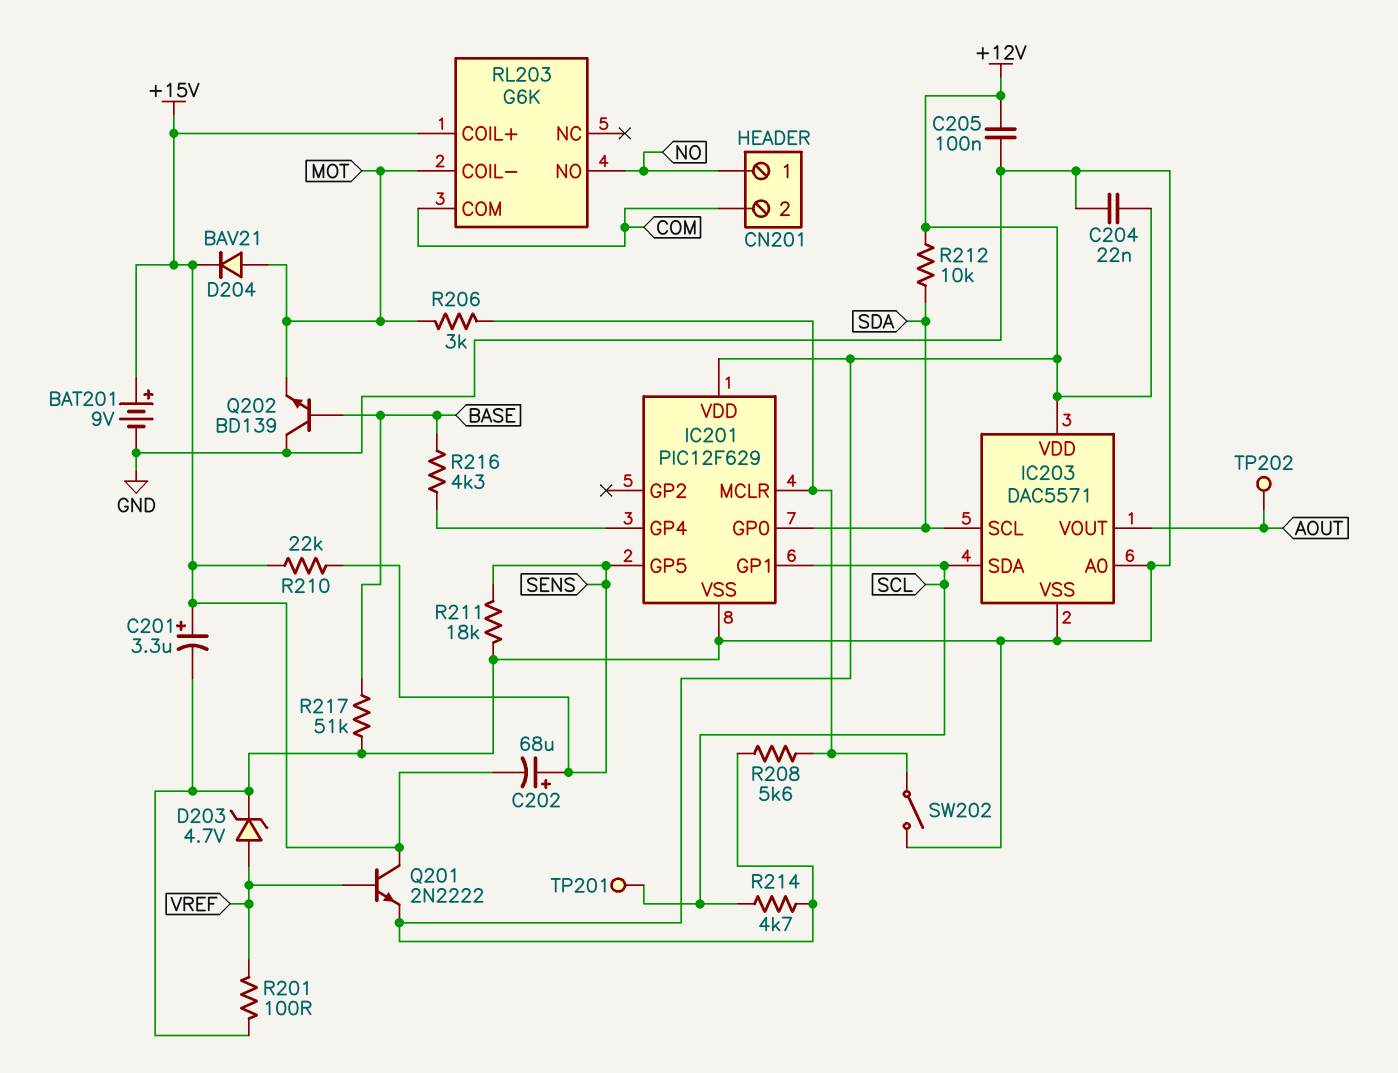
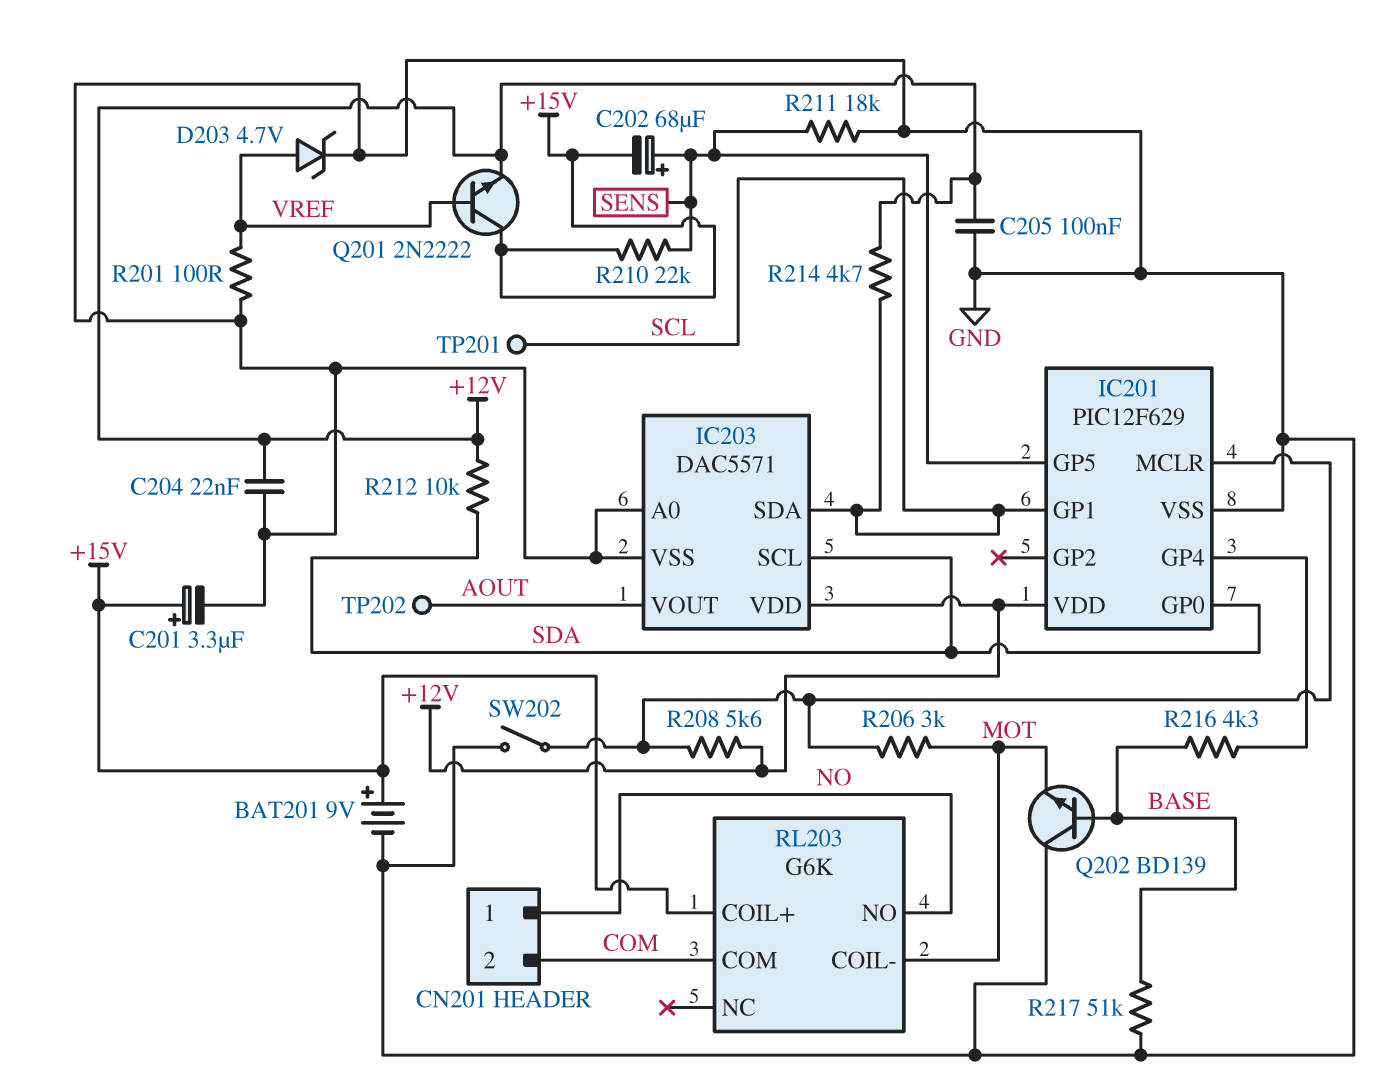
D204: diode BAV21 (A MOT, K +15V) -> none

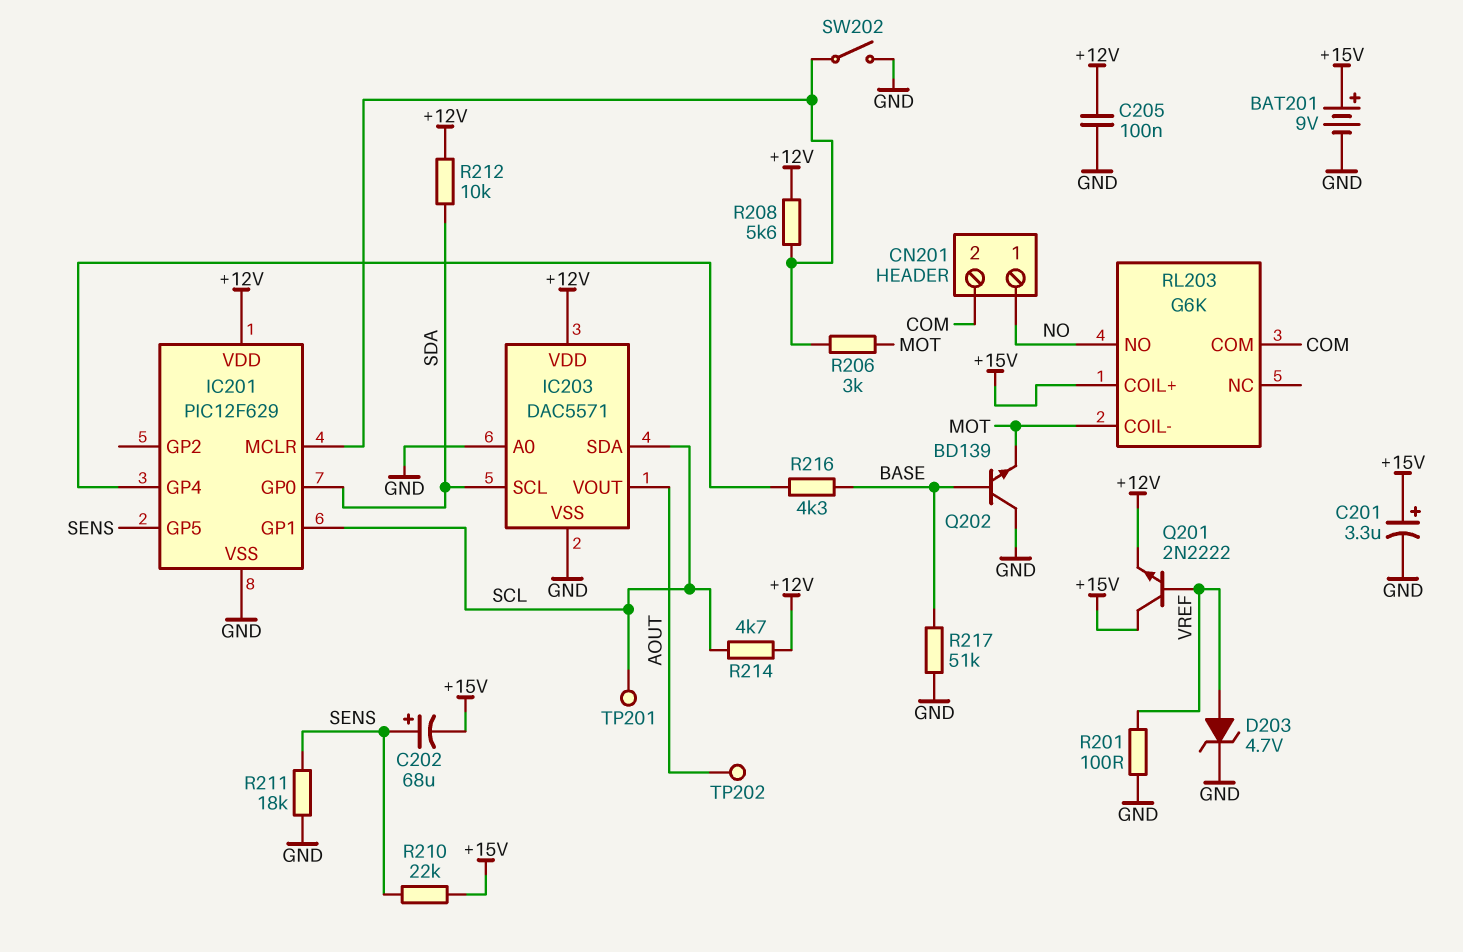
C204: 22nF (+12V, GND) -> none

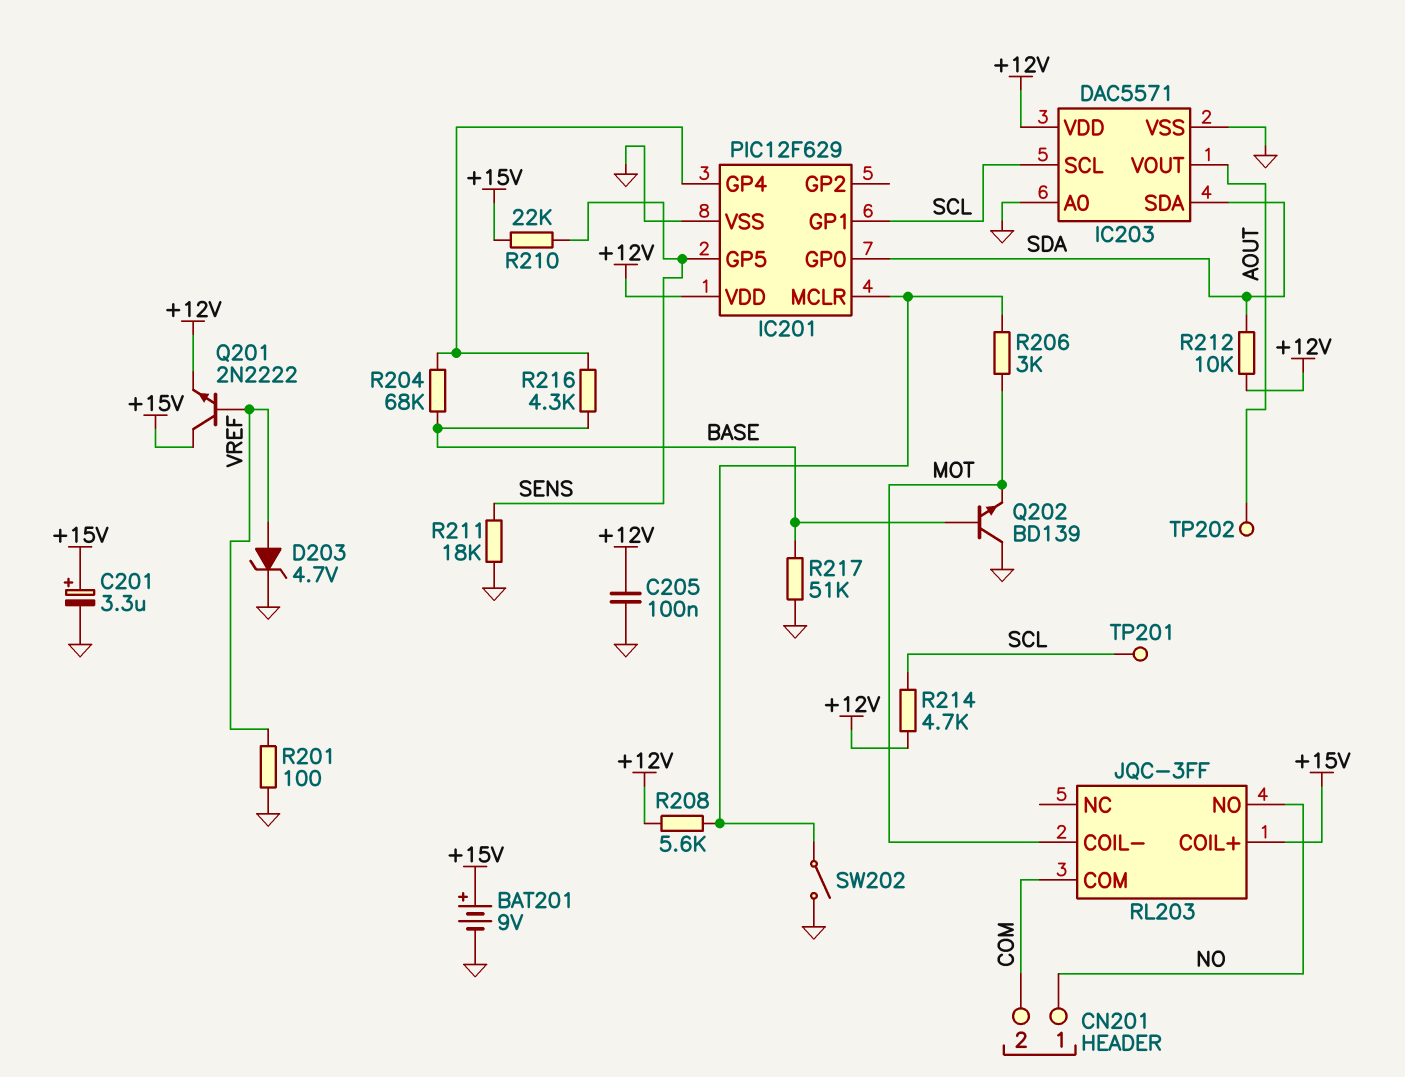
C202: 68uF (plus SENS, minus +15V) -> none
IC203 pin SCL: SDA -> SCL
IC203 pin SDA: SCL -> SDA
R204: none -> 68k (BASE, IC201/GP4)
RL203: G6K -> JQC-3FF

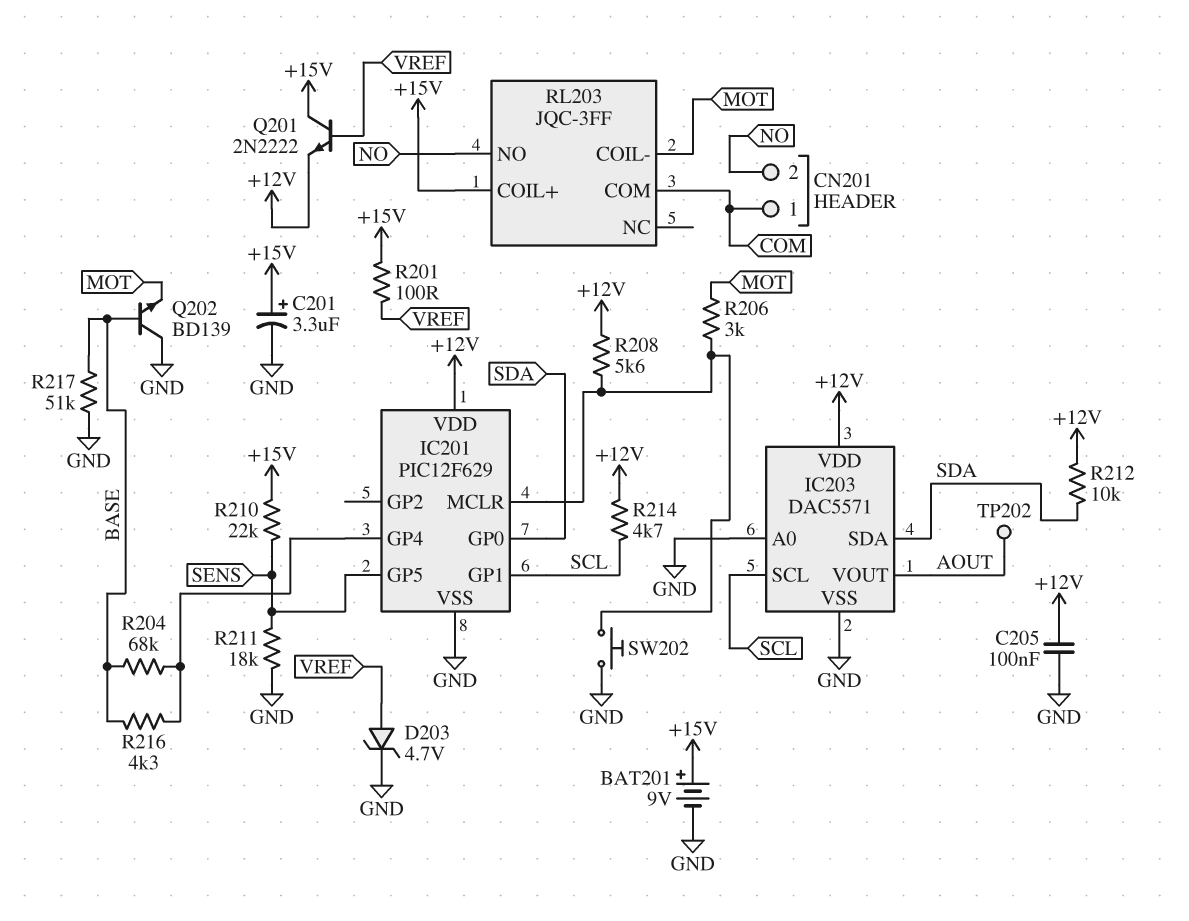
CN201 pin 1: NO -> COM
CN201 pin 2: COM -> NO
R201: 100 (GND, VREF) -> 100 (+15V, VREF)
SW202: switch (GND, IC201/MCLR) -> button (GND, IC201/MCLR)
TP201: test point (SCL) -> none

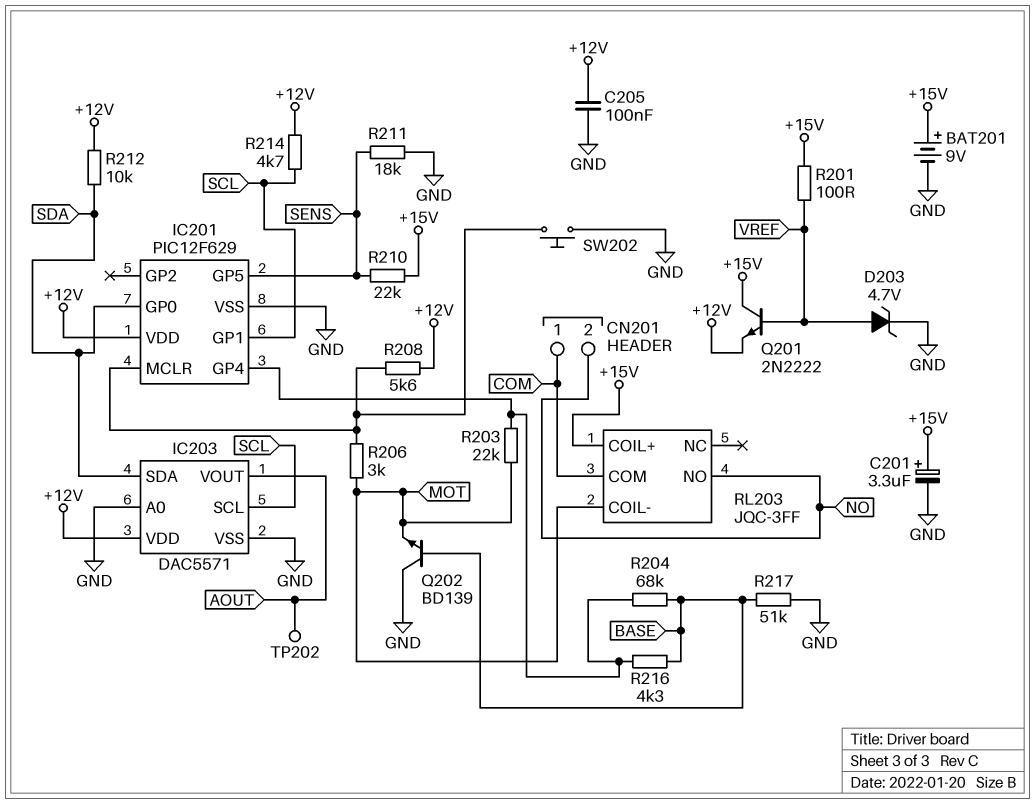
R203: none -> 22k (IC201/GP4, MOT)

